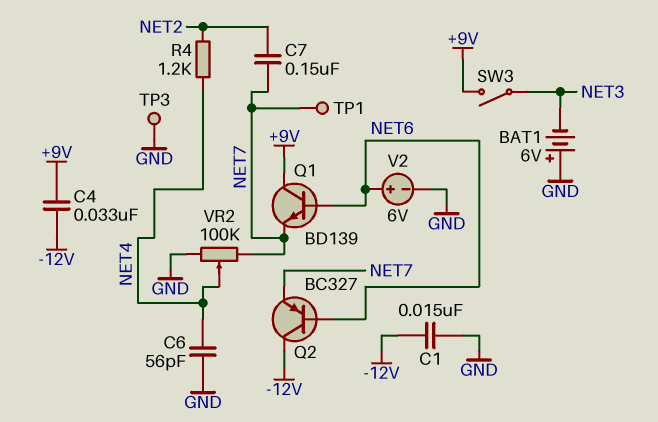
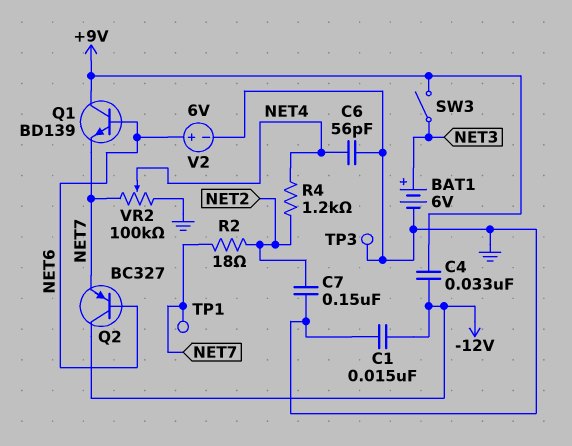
BAT1: 6V (plus GND, minus NET3) -> 6V (plus NET3, minus GND)
C7: 150nF (NET2, NET7) -> 150nF (GND, NET2)
R2: none -> 18 (NET2, NET7)

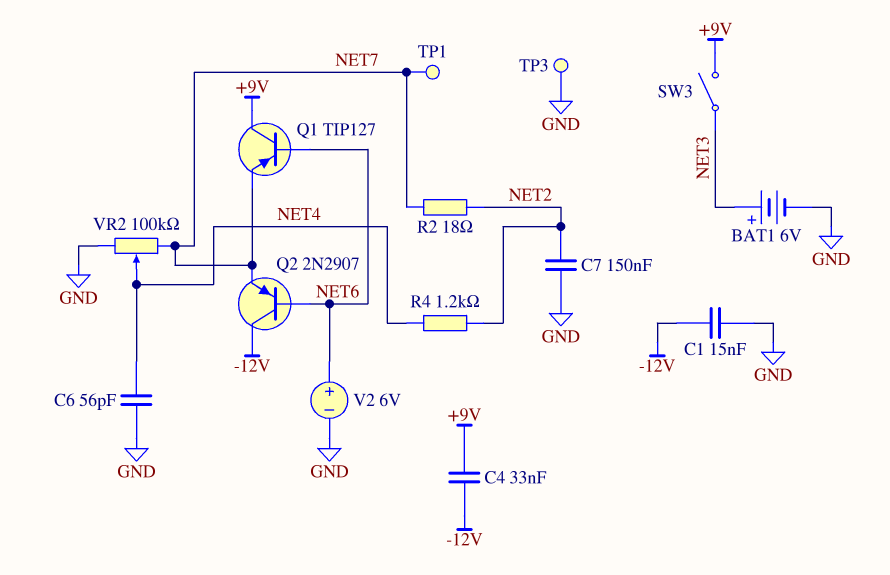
Q1: NPN BD139 (B NET6, C +9V, E NET7) -> PNP TIP127 (B NET6, C +9V, E NET7)
Q2: PNP BC327 (B NET6, C -12V, E NET7) -> PNP 2N2907 (B NET6, C -12V, E NET7)

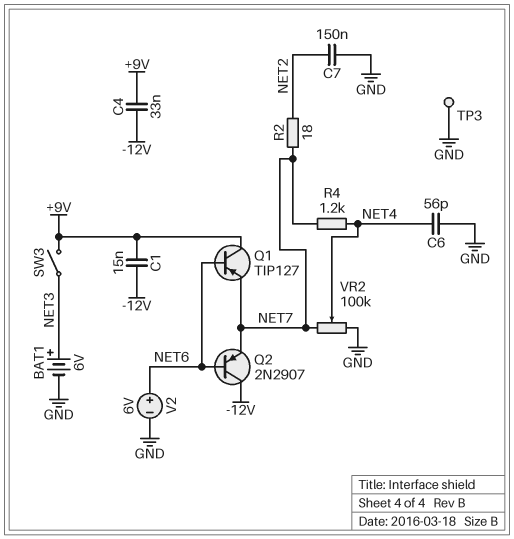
C1: 15nF (-12V, GND) -> 15nF (+9V, -12V)
R4: 1.2k (NET2, NET4) -> 1.2k (NET4, NET7)
TP1: test point (NET7) -> none

